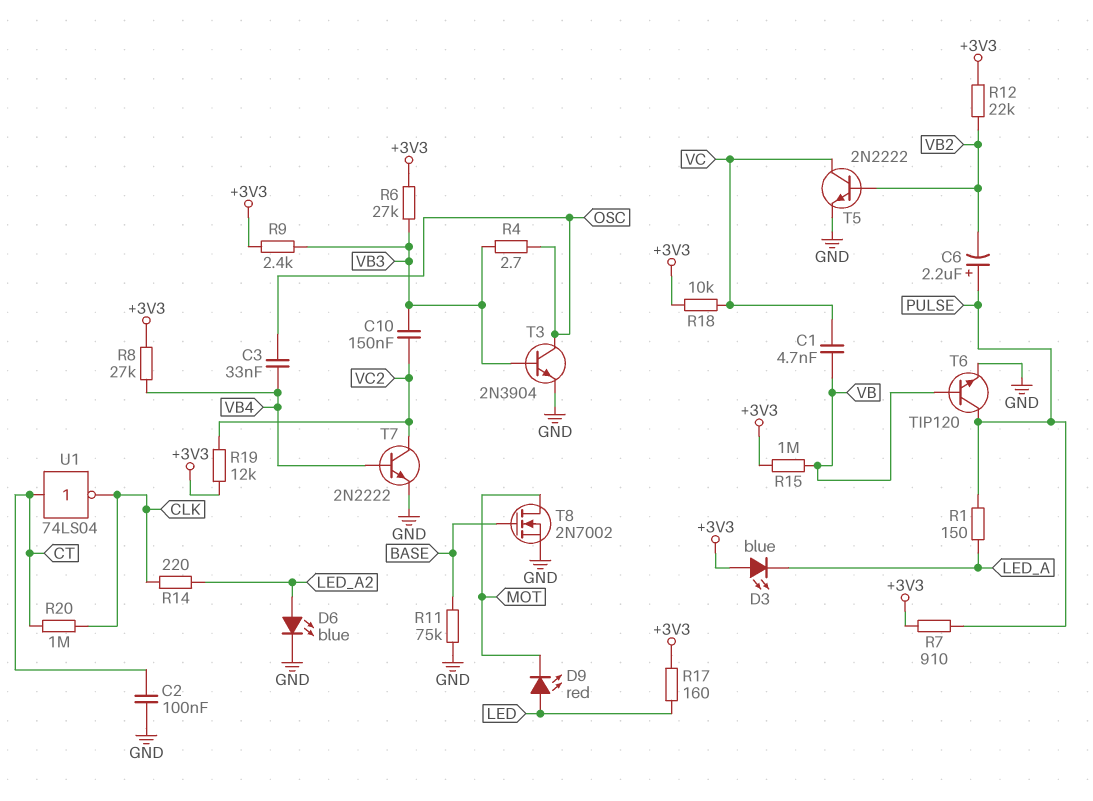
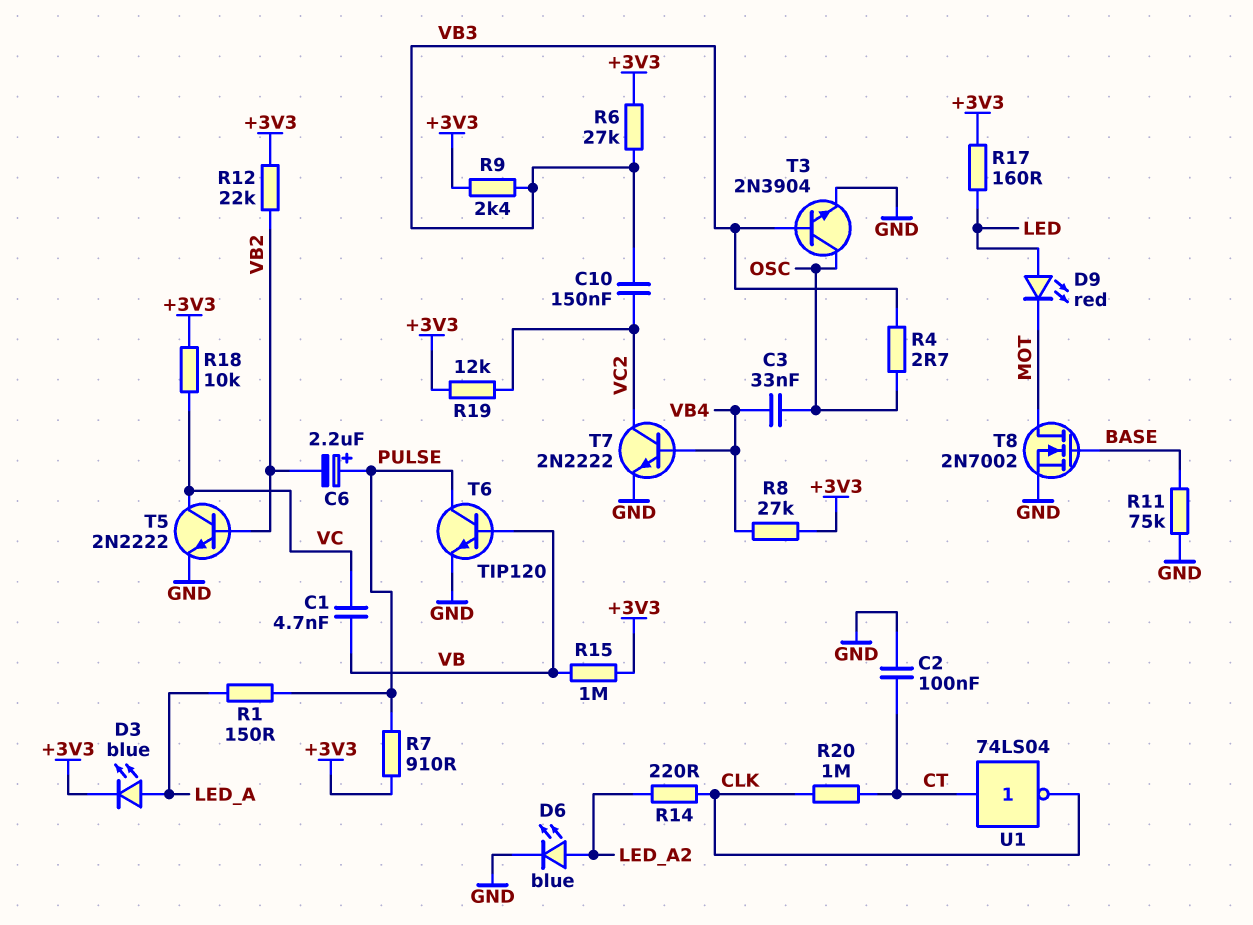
D3: LED blue (A +3V3, K LED_A) -> LED blue (A LED_A, K +3V3)

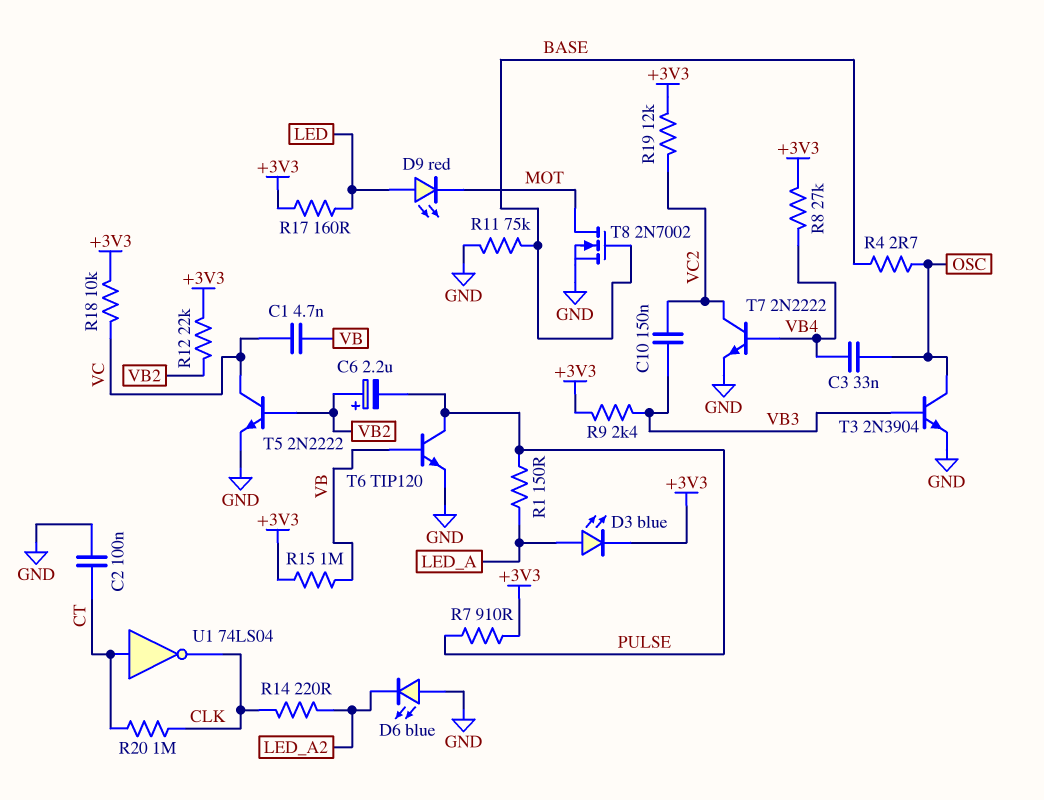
C6: 2.2uF (plus PULSE, minus VB2) -> 2.2uF (plus VB2, minus PULSE)
D6: LED blue (A LED_A2, K GND) -> LED blue (A GND, K LED_A2)
R4: 2.7 (OSC, VB3) -> 2.7 (BASE, OSC)
R6: 27k (+3V3, VB3) -> none

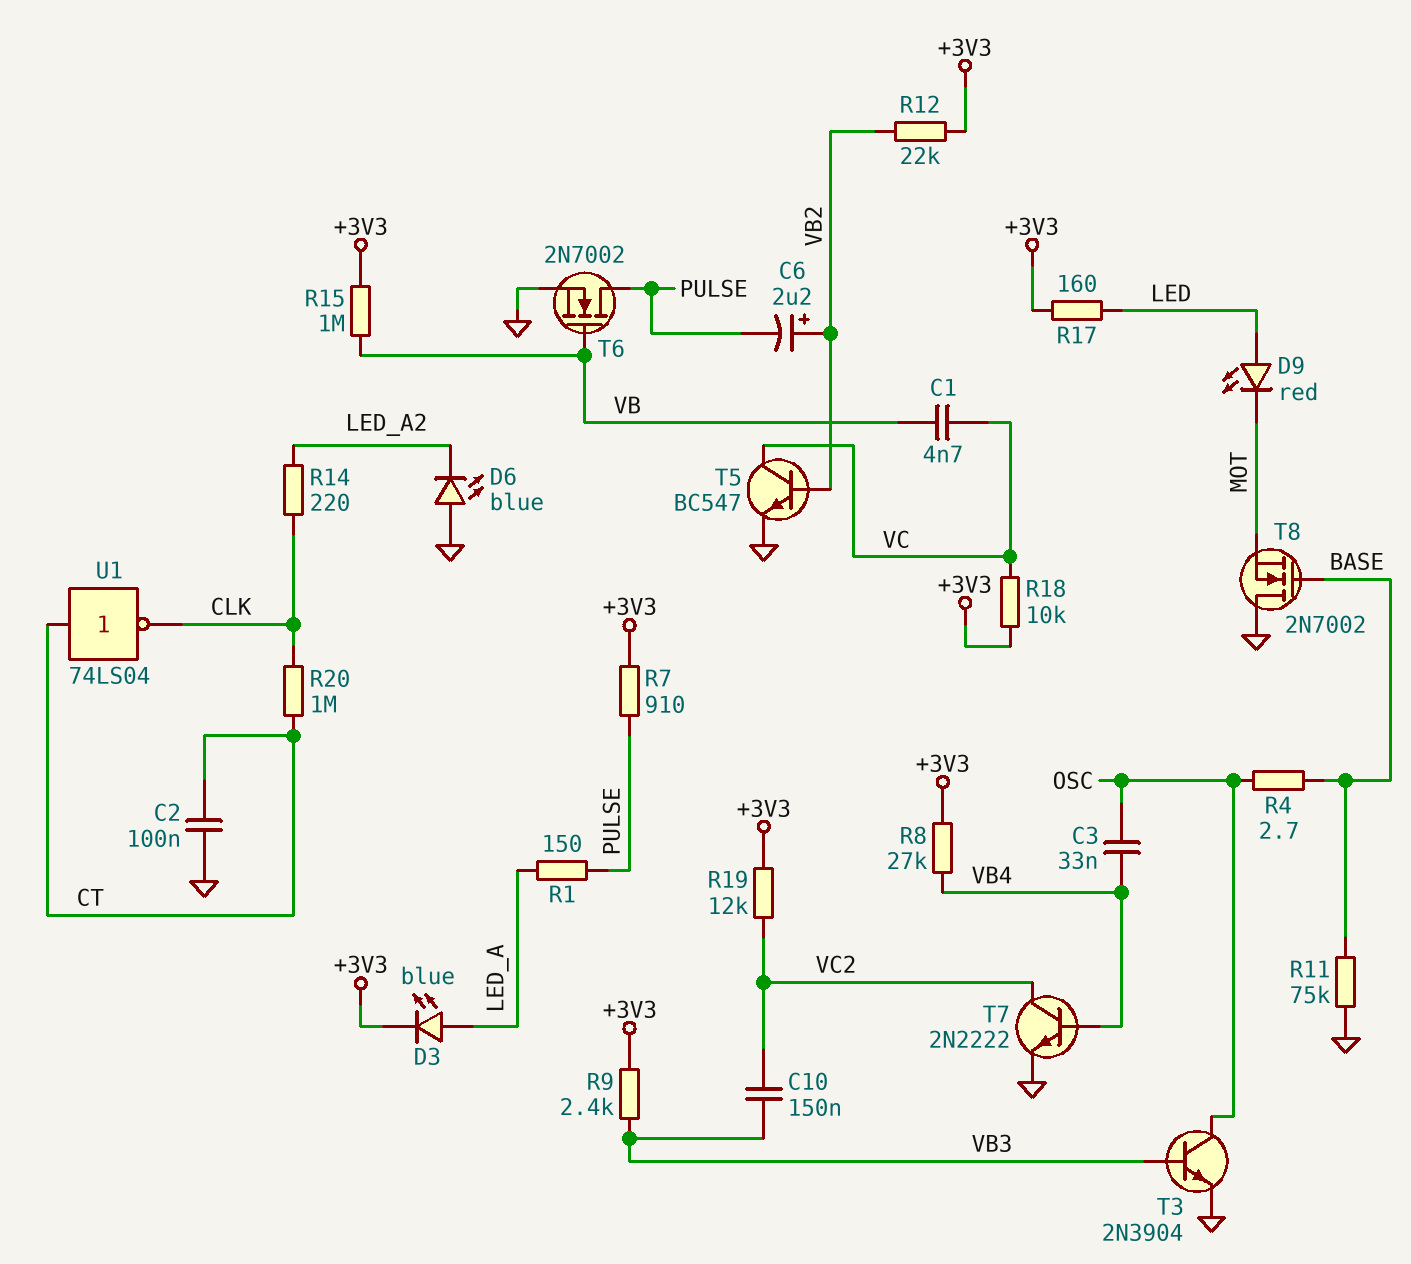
T5: NPN 2N2222 (B VB2, C VC, E GND) -> NPN BC547 (B VB2, C VC, E GND)
T6: NPN TIP120 (B VB, C PULSE, E GND) -> NMOS 2N7002 (G VB, D PULSE, S GND)
T8: NMOS 2N7002 (G BASE, D MOT, S GND) -> NMOS 2N7002 (G BASE, D GND, S MOT)

